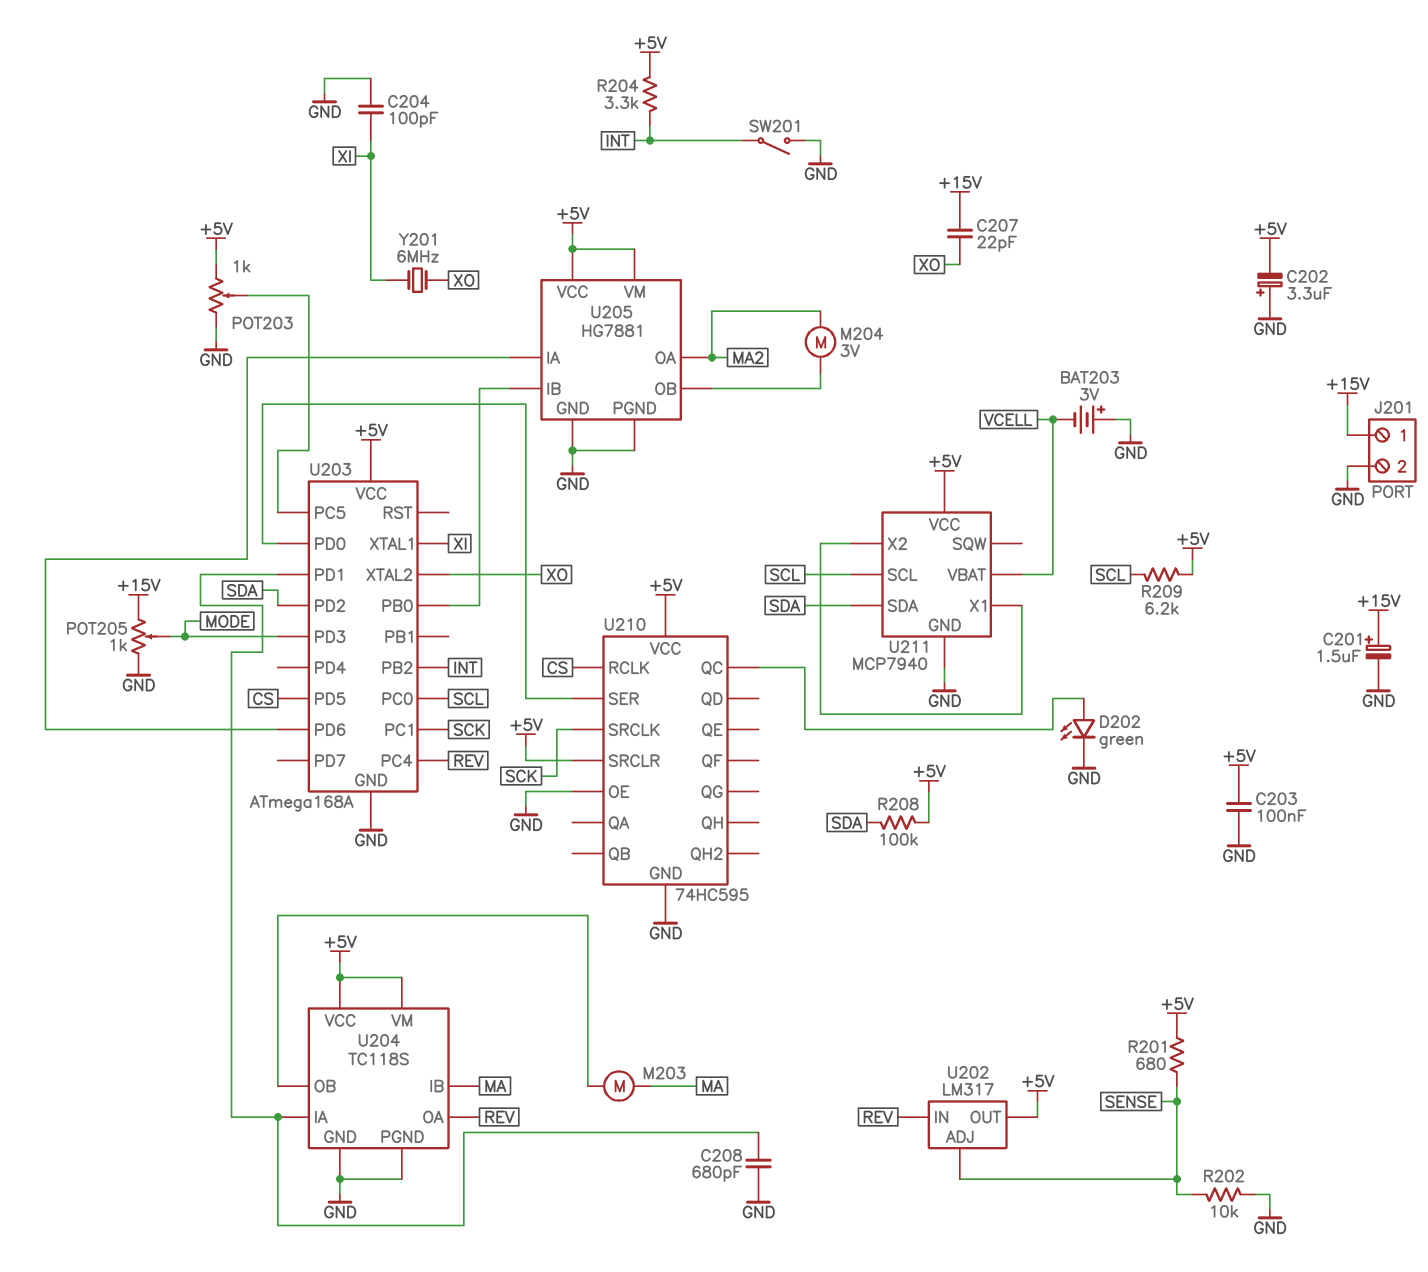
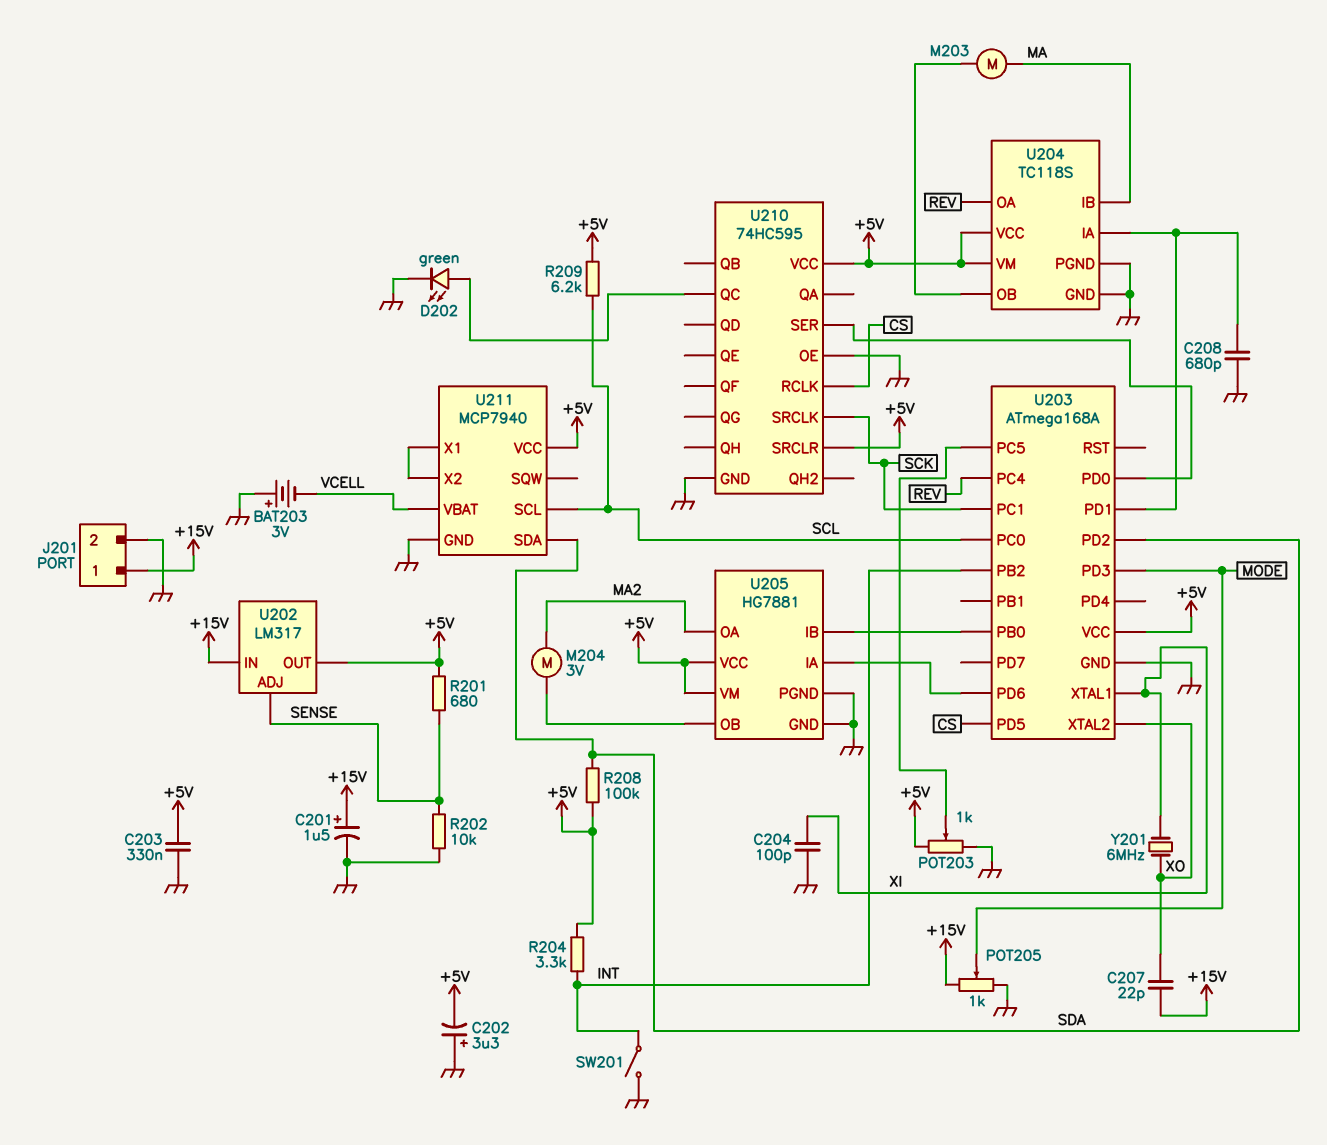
C203: 100nF (+5V, GND) -> 330nF (+5V, GND)
U202 pin IN: REV -> +15V

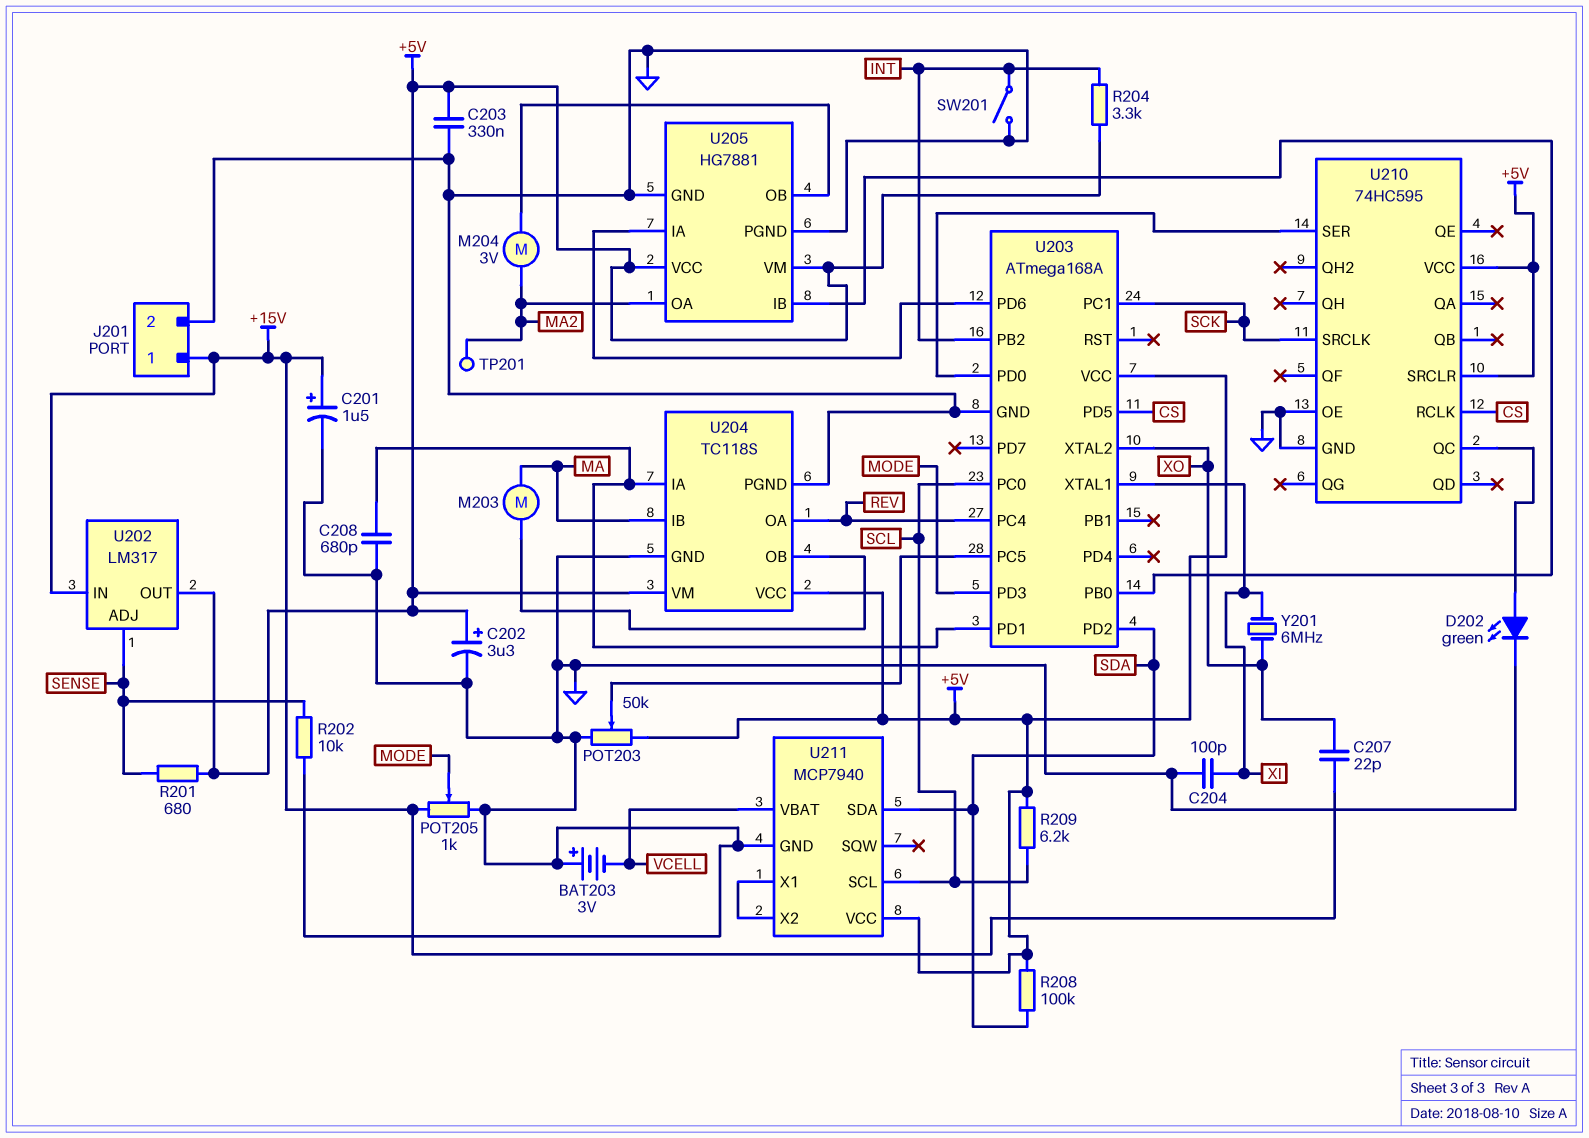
C202: 3.3uF (plus GND, minus +5V) -> 3.3uF (plus +5V, minus GND)
POT203: 1k (+5V, GND, wiper U203/PC5) -> 50k (+5V, GND, wiper U203/PC5)
TP201: none -> test point (MA2)

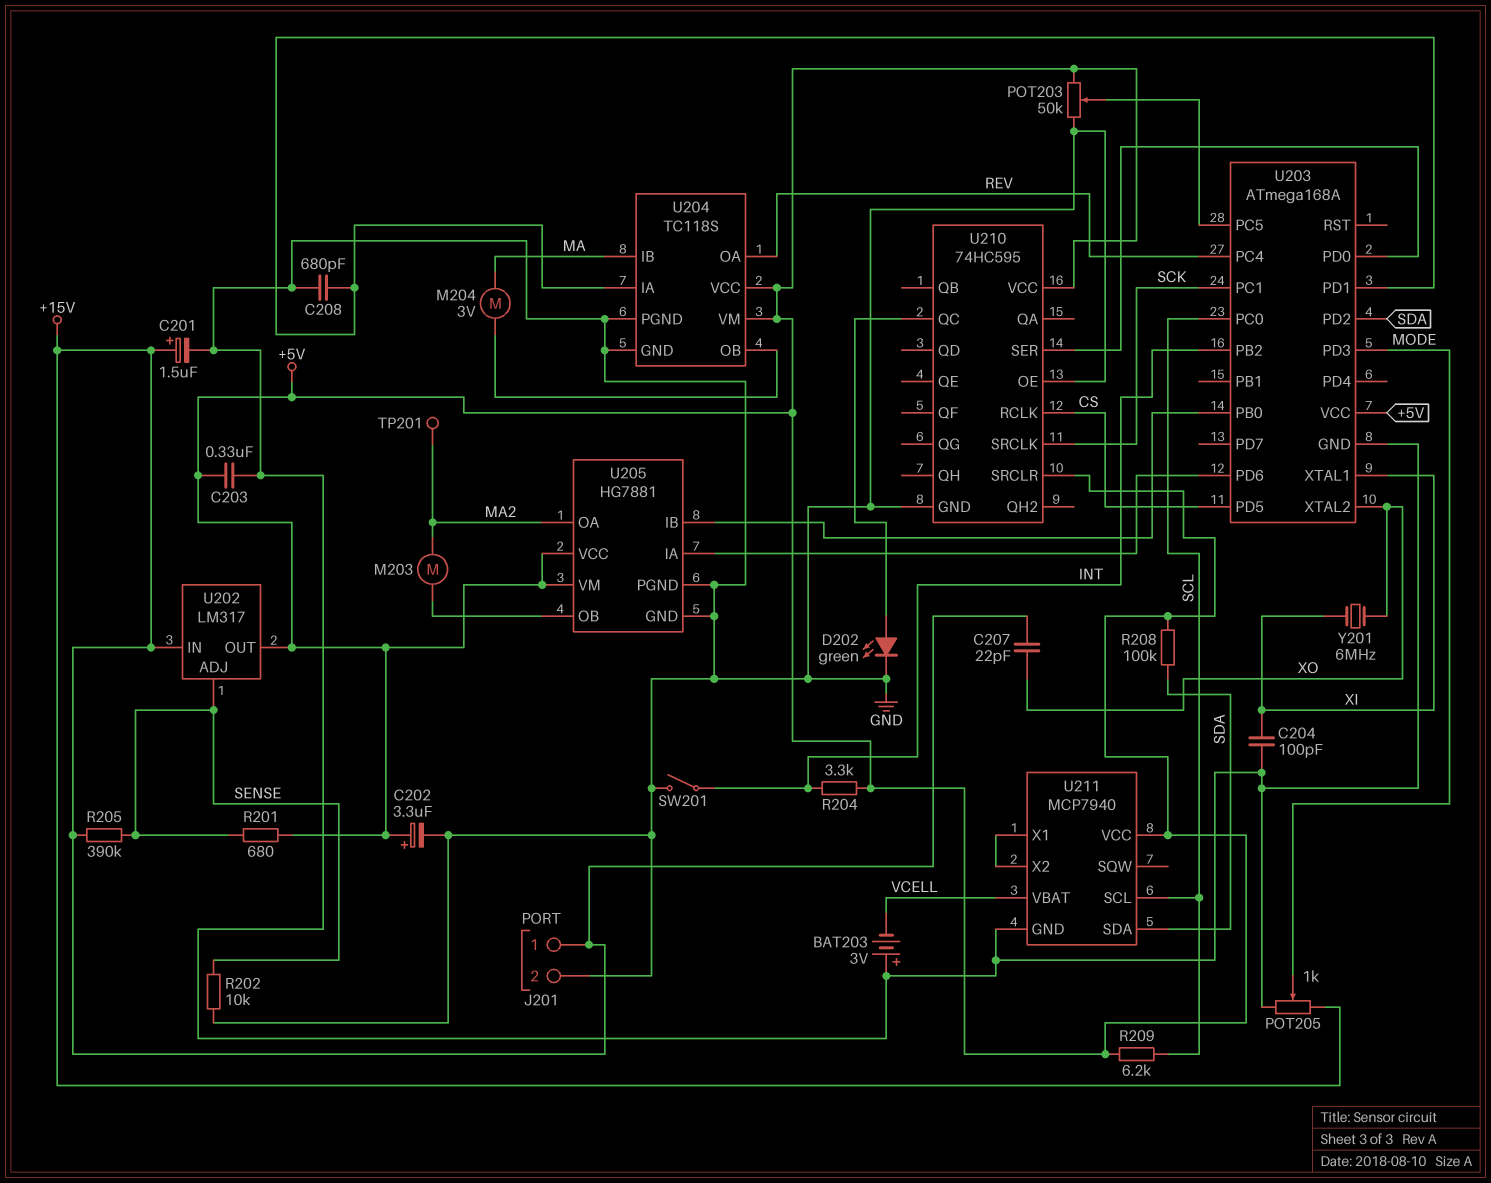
M203: motor (MA, U204/OB) -> motor (MA2, U205/OB)
M204: motor 3V (MA2, U205/OB) -> motor 3V (MA, U204/OB)
R205: none -> 390k (+15V, SENSE)

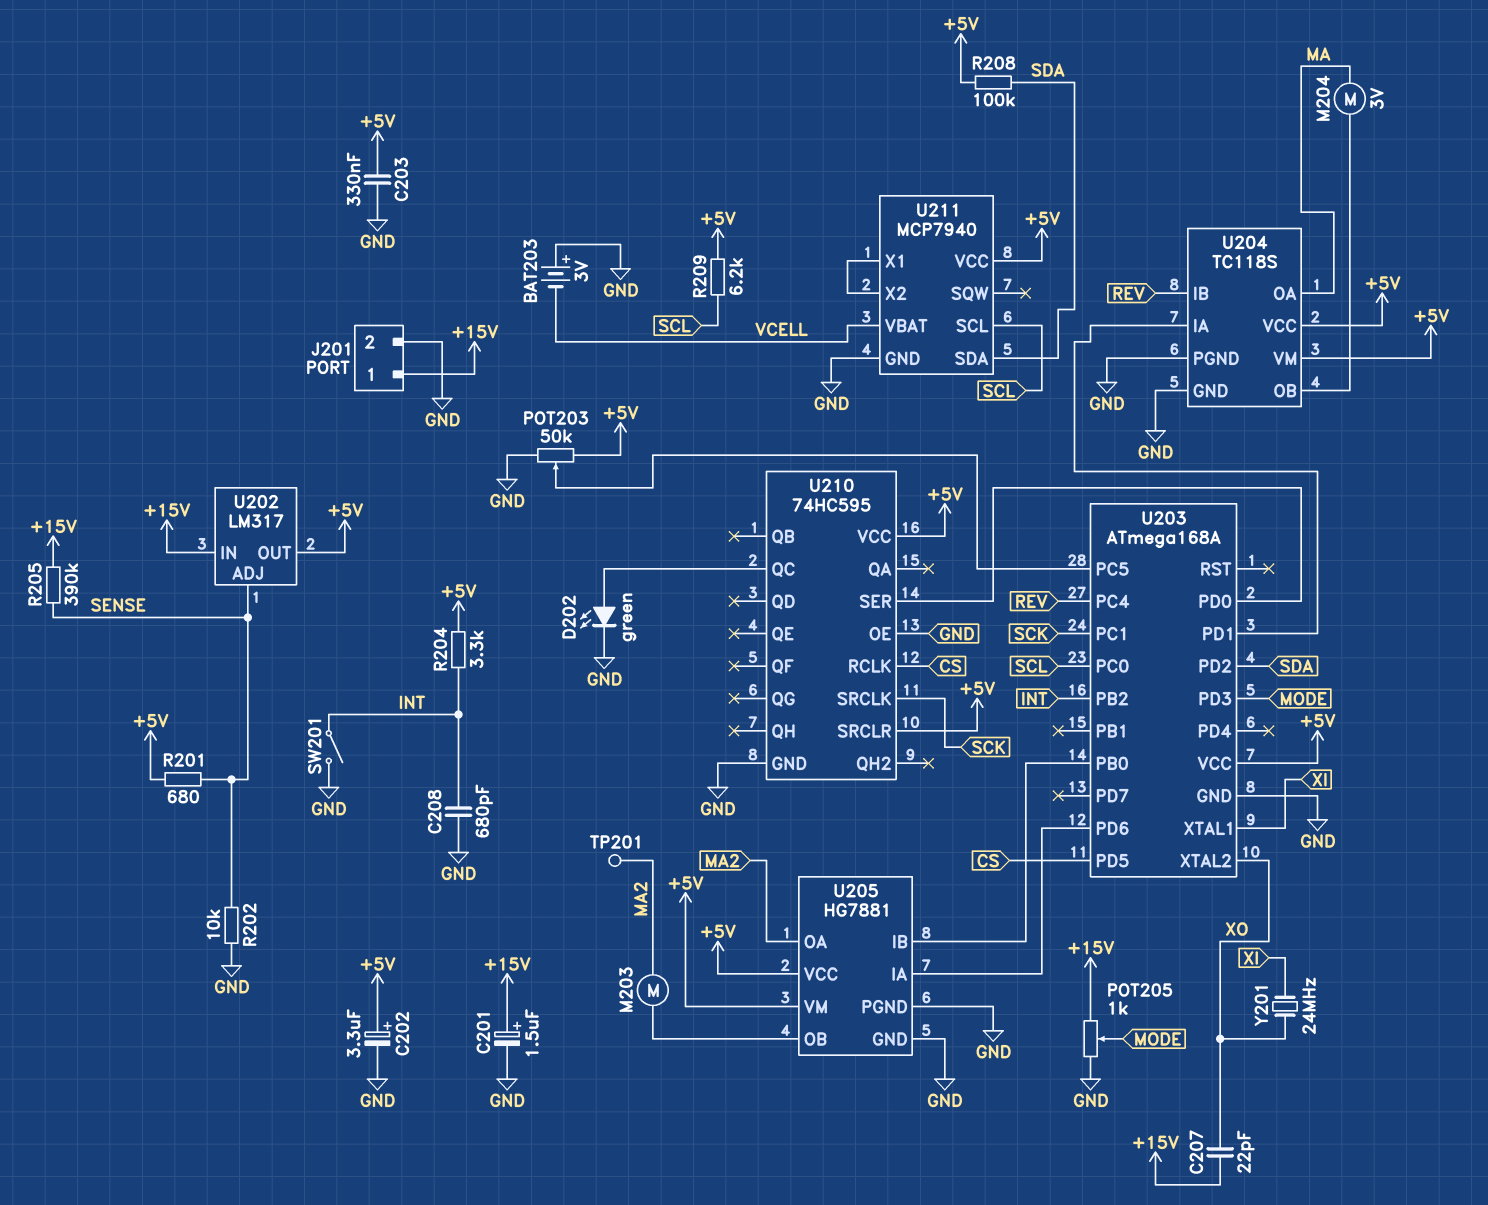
C204: 100pF (GND, XI) -> none
C208: 680pF (GND, U203/PD1) -> 680pF (GND, INT)
U204 pin IB: MA -> REV
U204 pin OA: REV -> MA
Y201: 6MHz (XI, XO) -> 24MHz (XI, XO)

